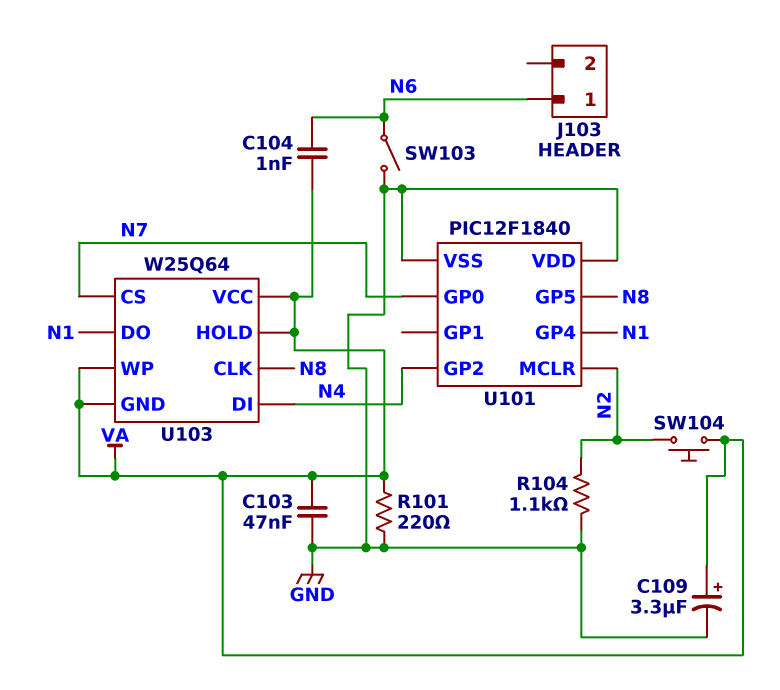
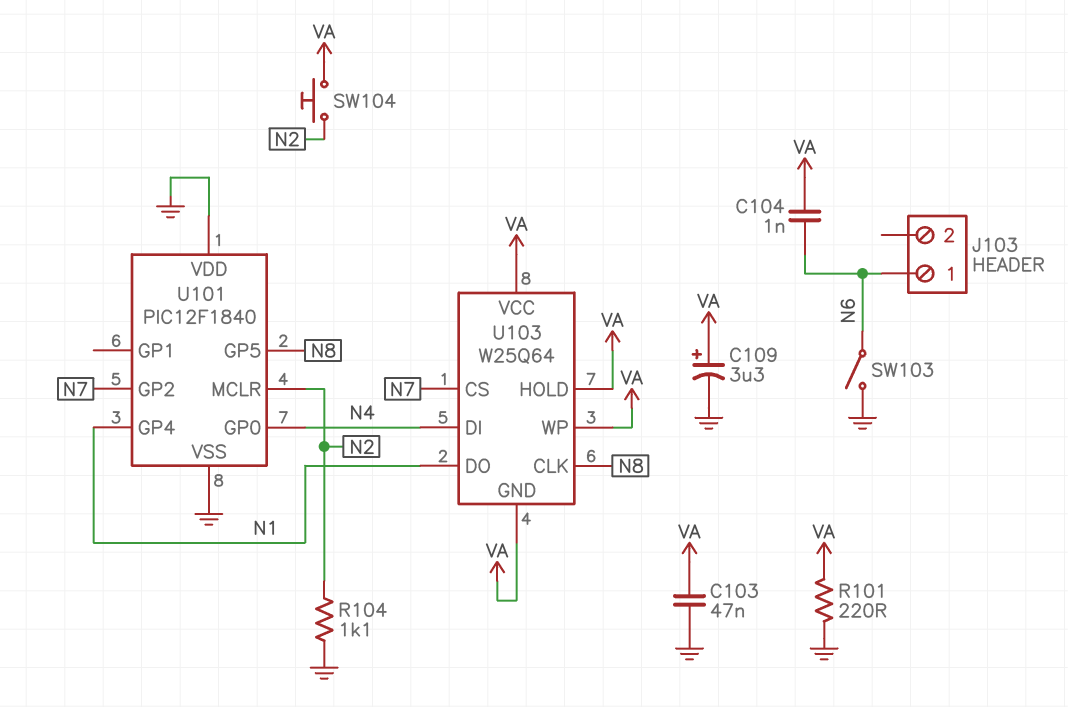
U101 pin GP0: N7 -> N4
U101 pin GP2: N4 -> N7

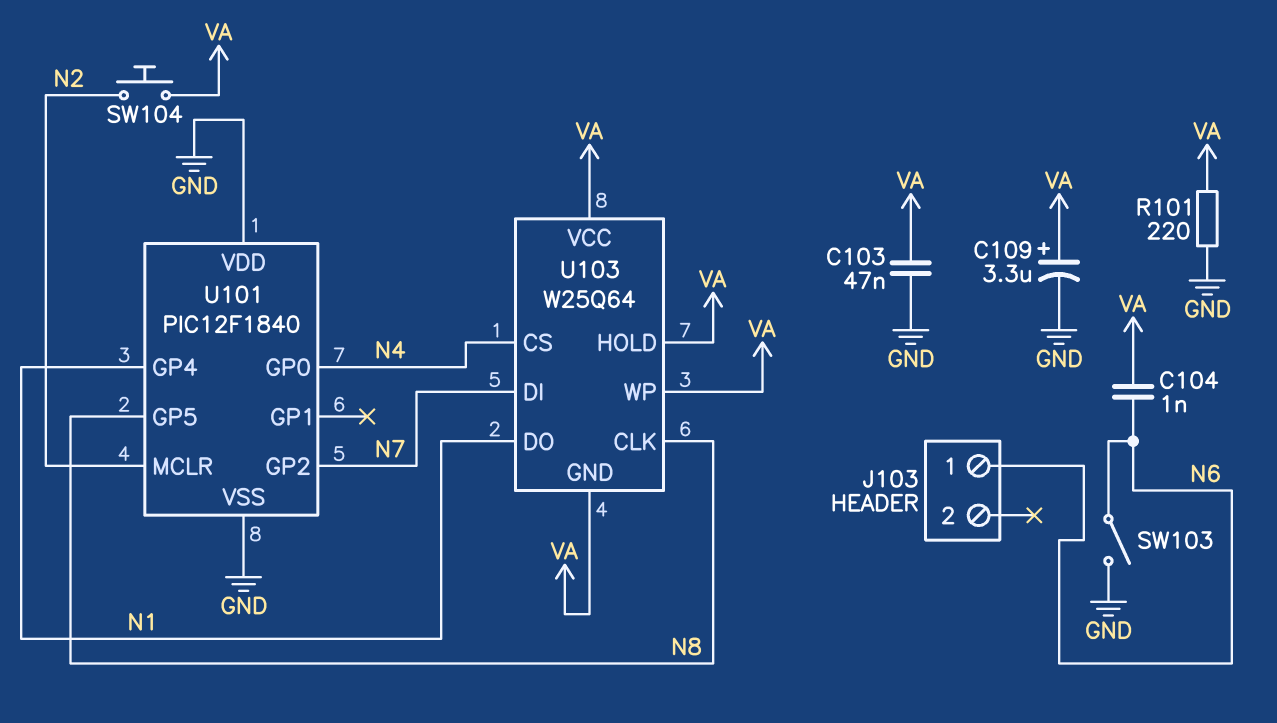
R104: 1.1k (GND, N2) -> none
U103 pin CS: N7 -> N4
U103 pin DI: N4 -> N7

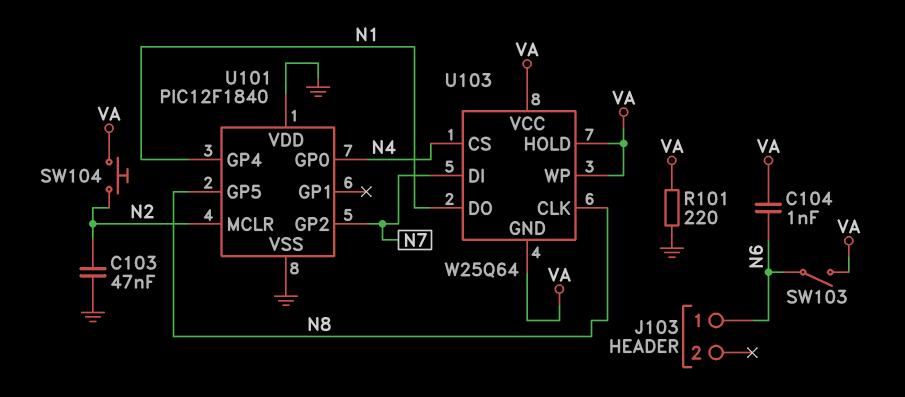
C103: 47nF (GND, VA) -> 47nF (GND, N2)
C109: 3.3uF (plus VA, minus GND) -> none
SW103: switch (GND, N6) -> switch (N6, VA)

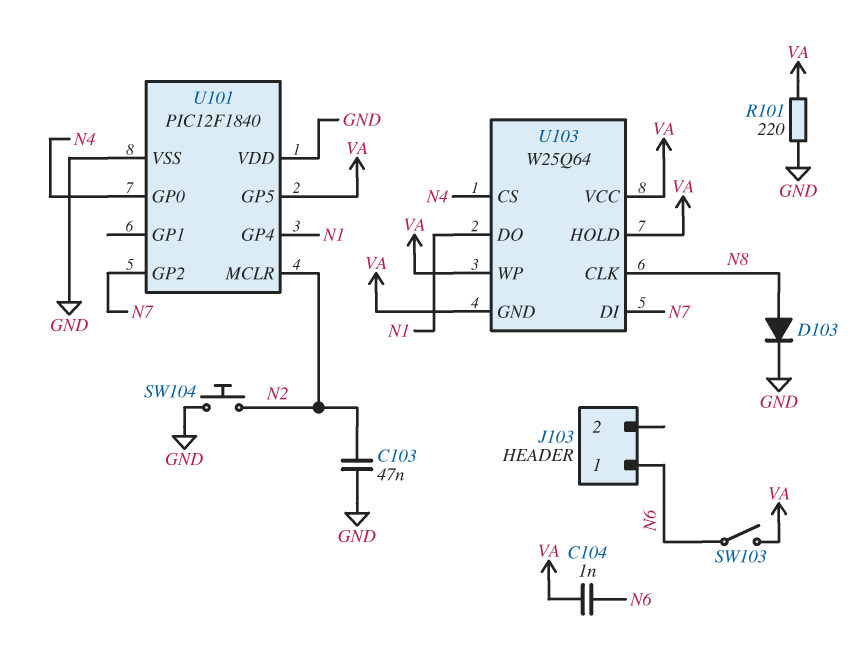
D103: none -> diode (A N8, K GND)
SW104: button (N2, VA) -> button (GND, N2)
U101 pin GP5: N8 -> VA

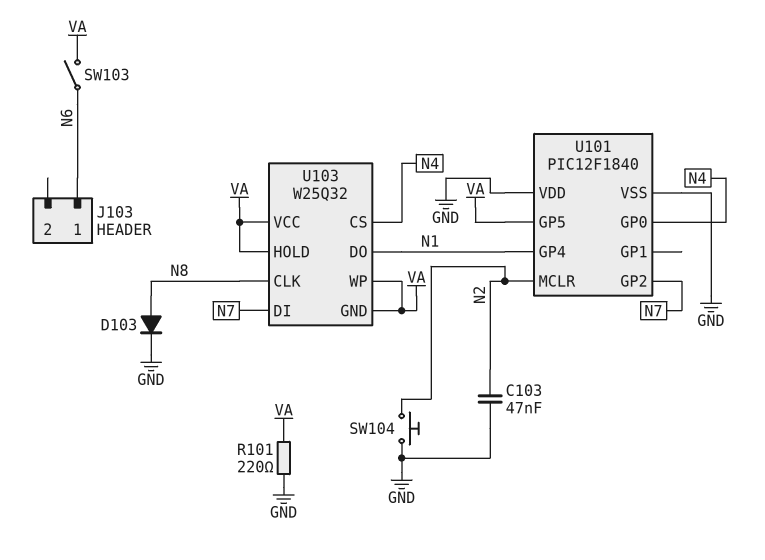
C104: 1nF (N6, VA) -> none
U103: W25Q64 -> W25Q32

